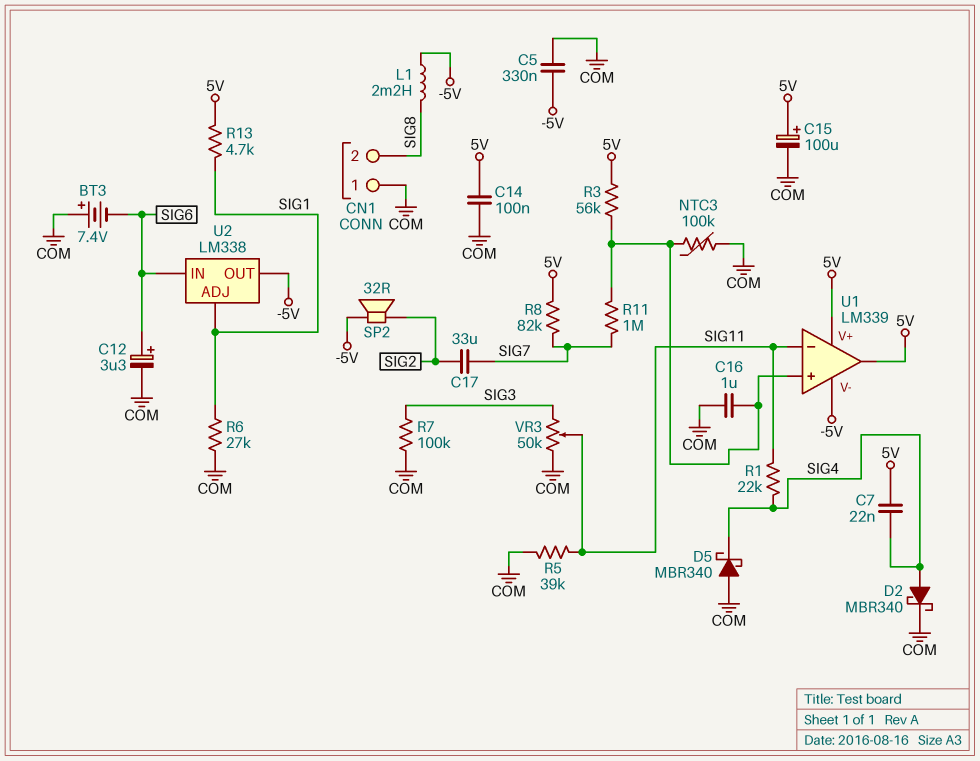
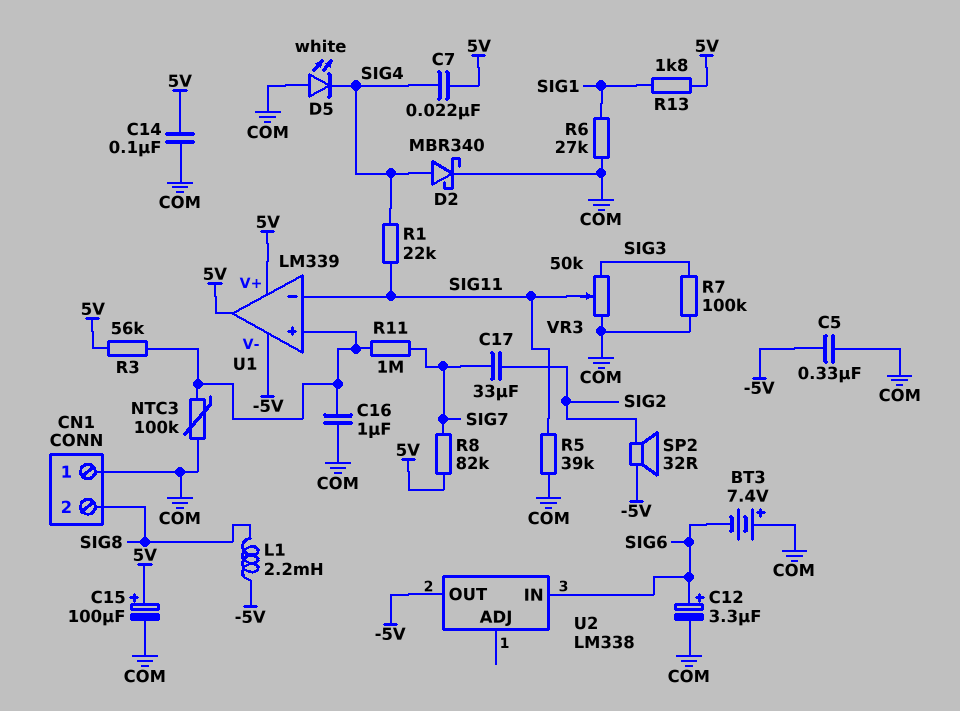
D5: schottky MBR340 (A COM, K SIG4) -> LED white (A COM, K SIG4)
R13: 4.7k (5V, SIG1) -> 1.8k (5V, SIG1)
U2 pin ADJ: SIG1 -> none

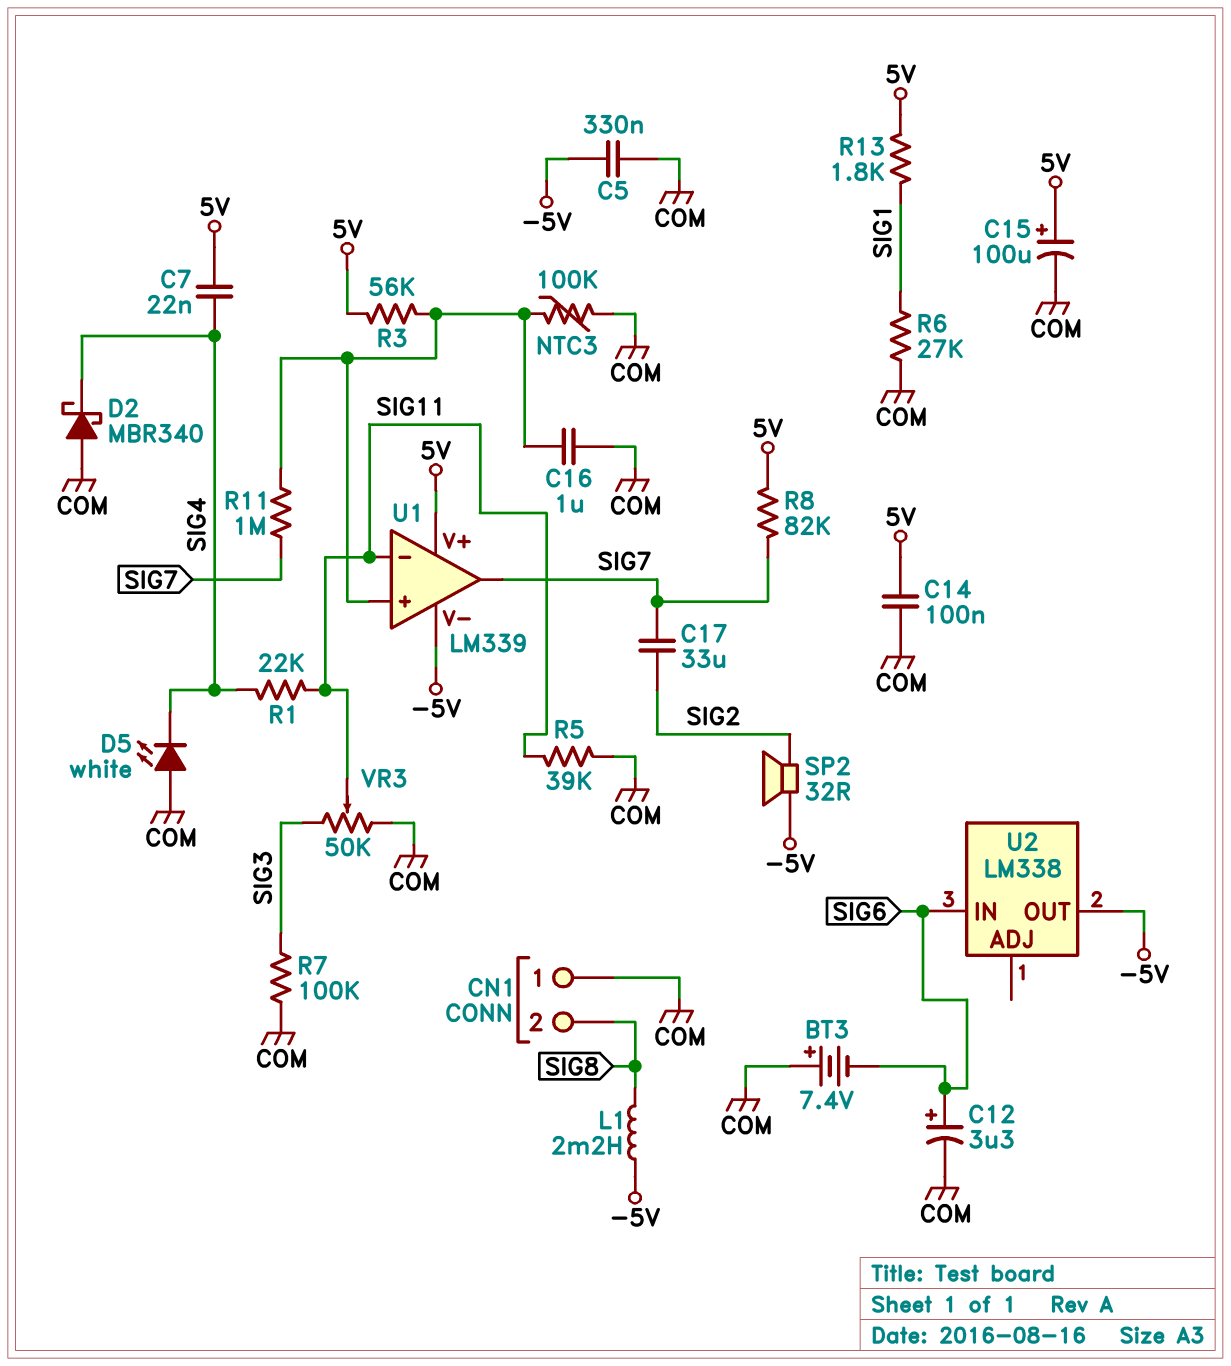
D2: schottky MBR340 (A SIG4, K COM) -> schottky MBR340 (A COM, K SIG4)
U1 pin out: 5V -> SIG7

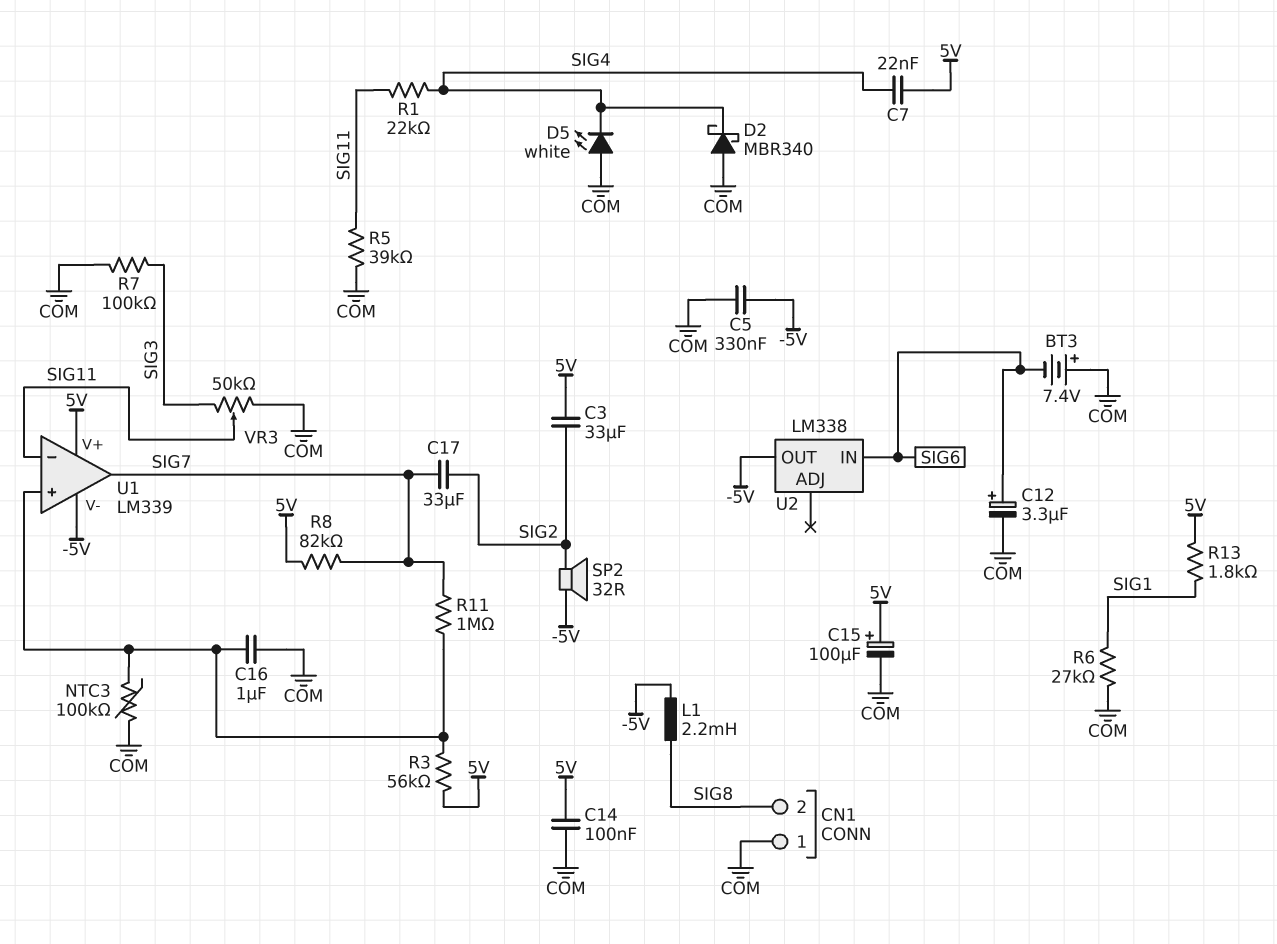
C3: none -> 33uF (5V, SIG2)

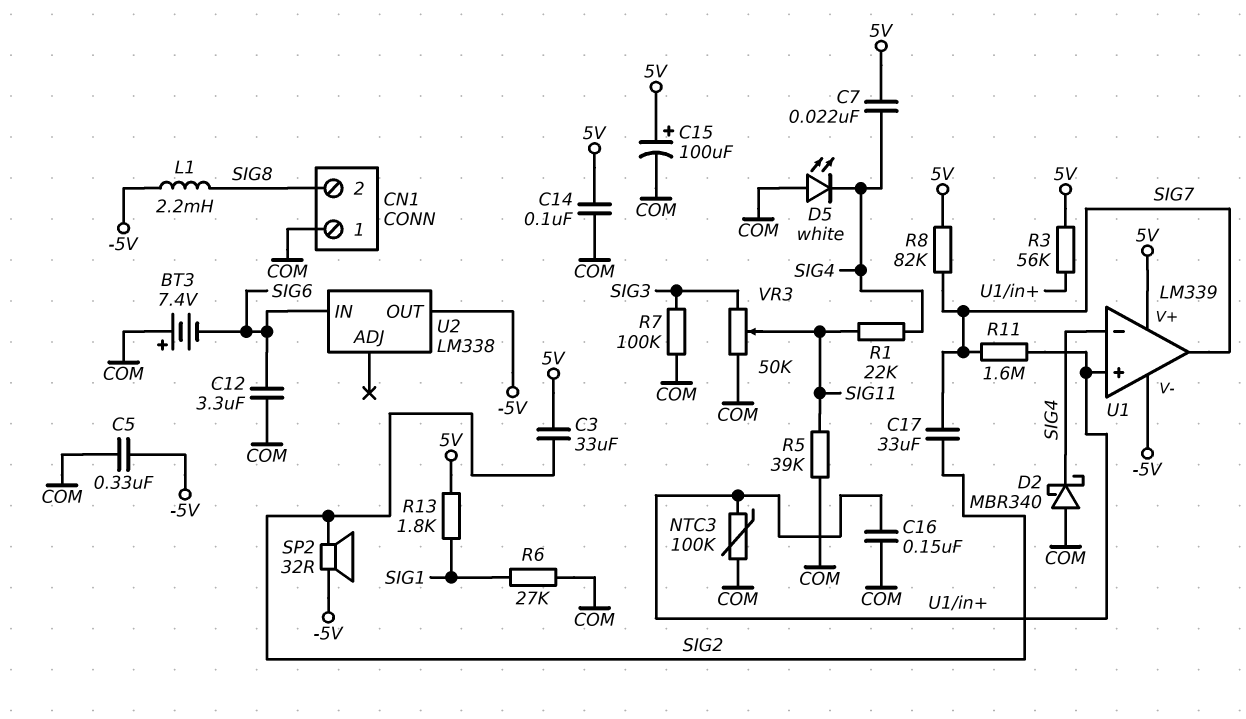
C12: 3.3uF (plus SIG6, minus COM) -> 3.3uF (COM, SIG6)
C16: 1uF (COM, U1/in+) -> 150nF (COM, U1/in+)
R11: 1M (SIG7, U1/in+) -> 1.6M (SIG7, U1/in+)
U1 pin in-: SIG11 -> SIG4

